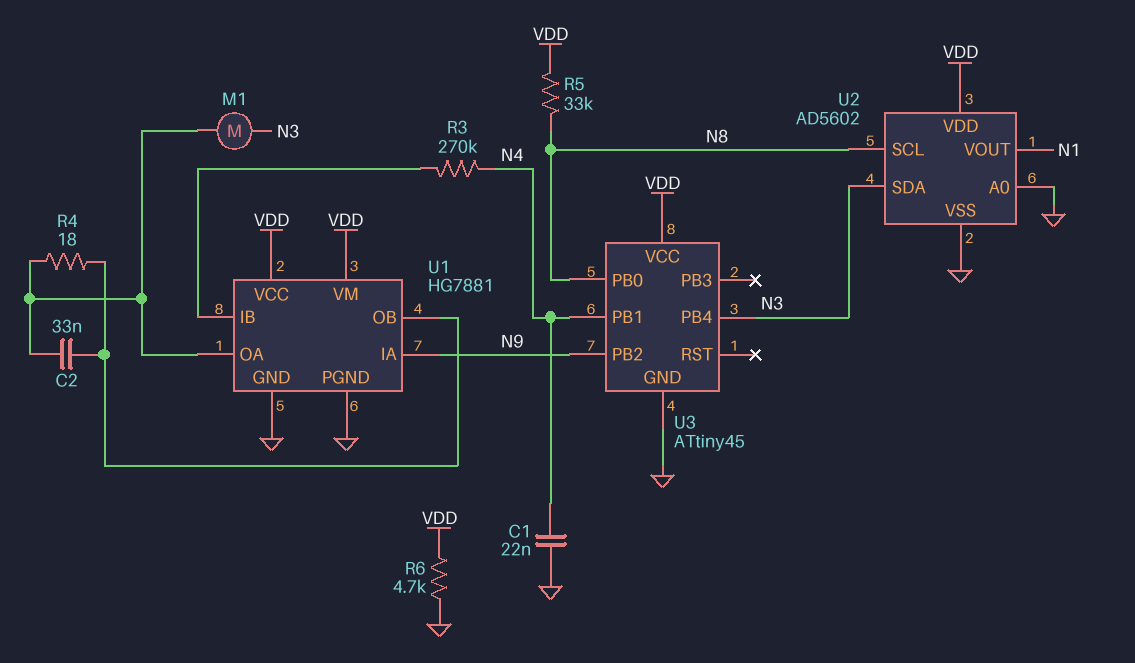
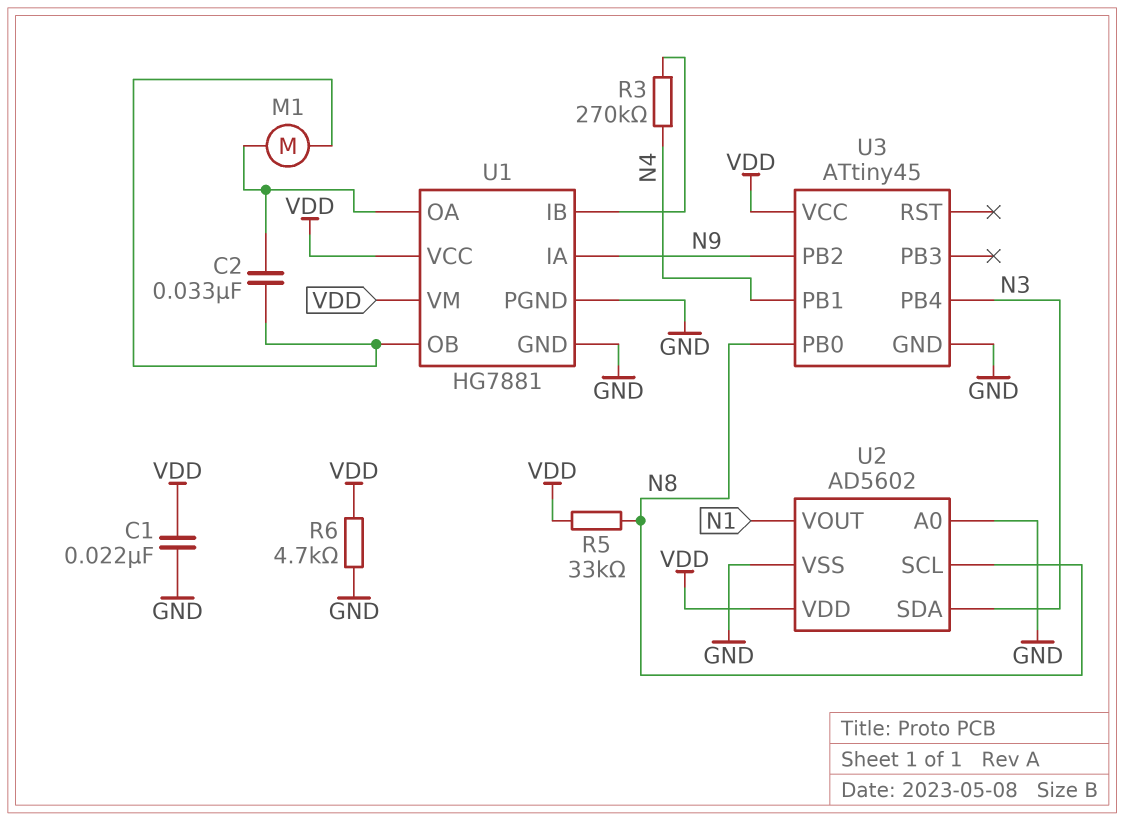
C1: 22nF (GND, N4) -> 22nF (GND, VDD)
M1: motor (N3, U1/OA) -> motor (U1/OA, U1/OB)
R4: 18 (U1/OA, U1/OB) -> none

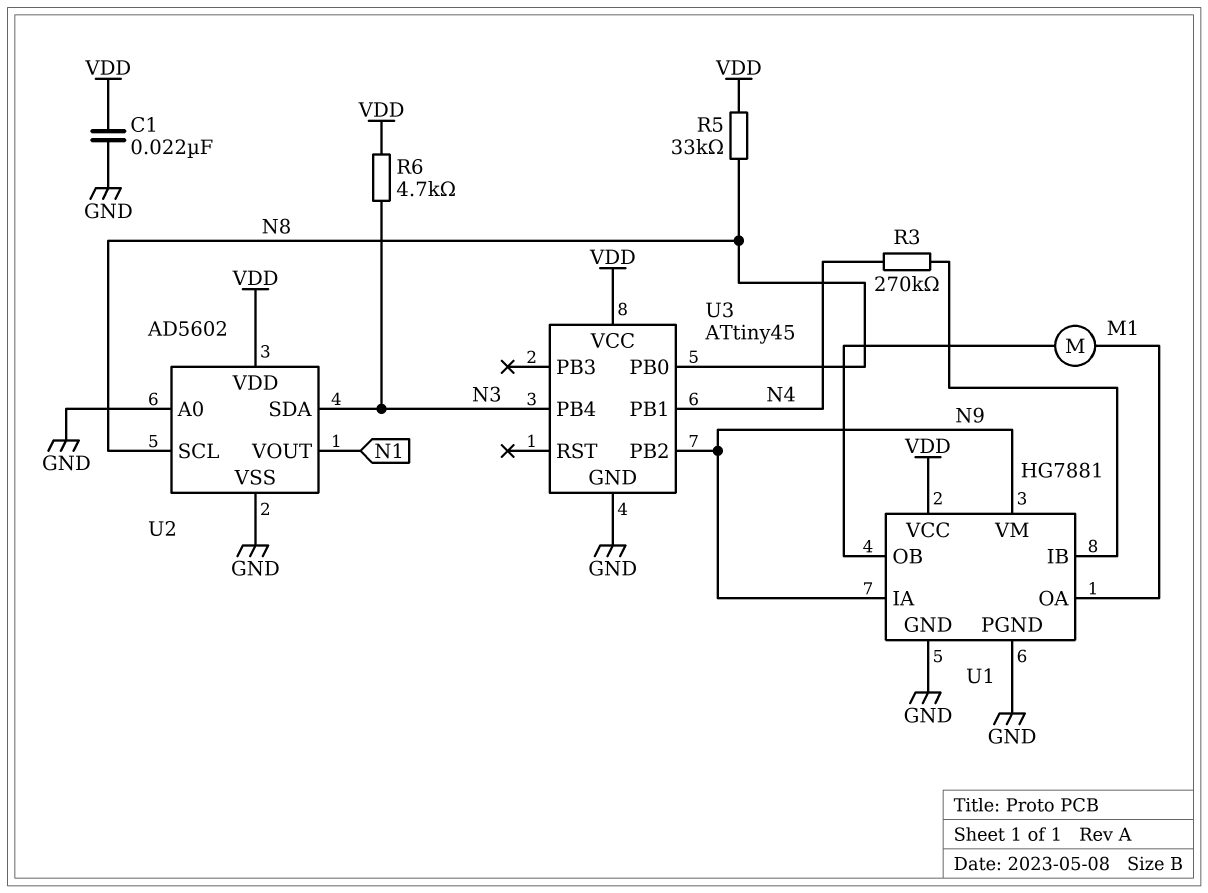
C2: 33nF (U1/OA, U1/OB) -> none
R6: 4.7k (GND, VDD) -> 4.7k (N3, VDD)
U1 pin VM: VDD -> N9

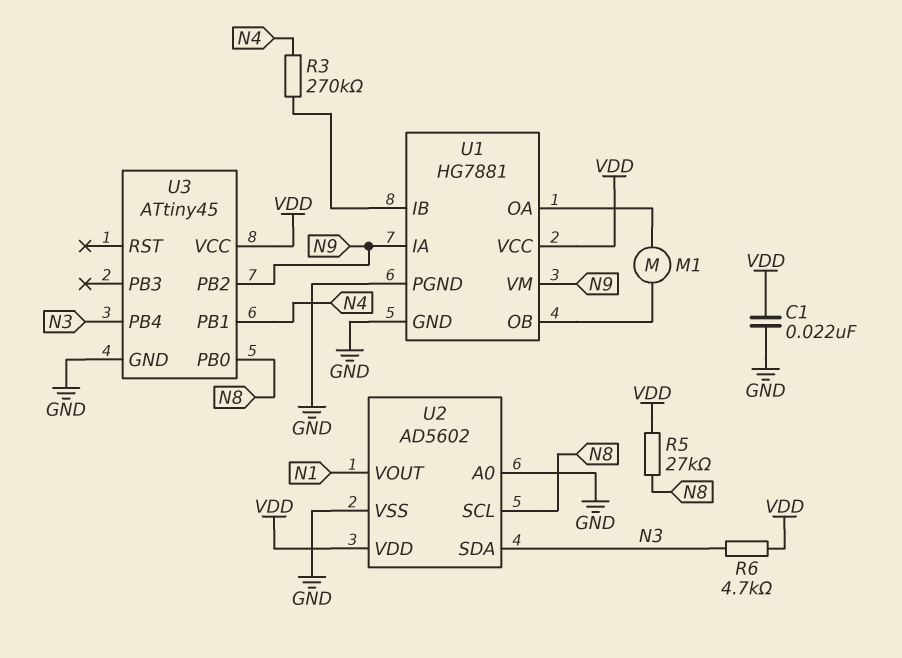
R5: 33k (N8, VDD) -> 27k (N8, VDD)

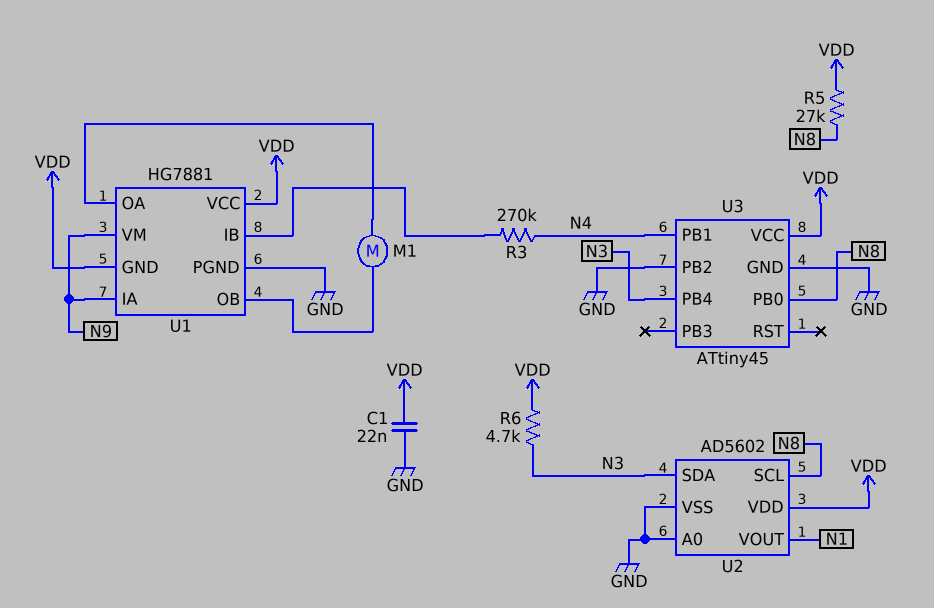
U1 pin GND: GND -> VDD
U3 pin PB2: N9 -> GND

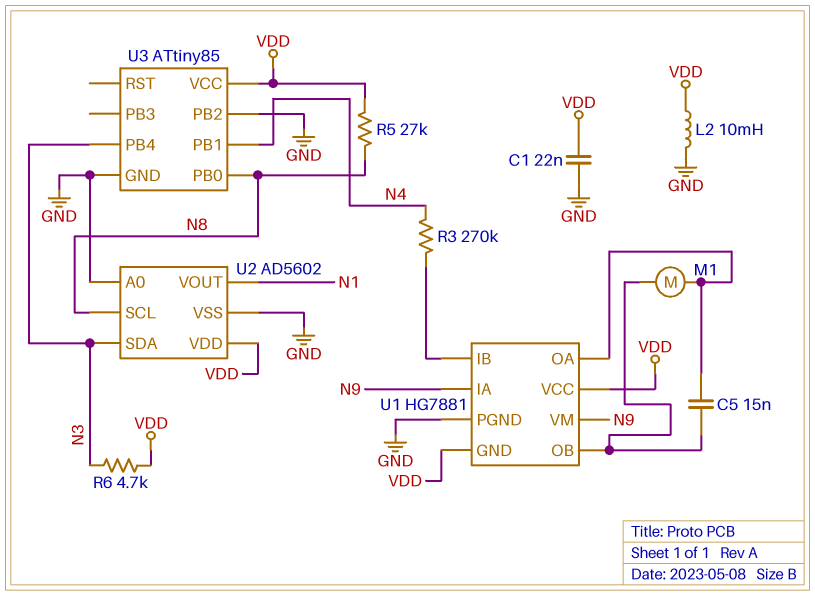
C5: none -> 15nF (U1/OA, U1/OB)
L2: none -> 10mH (GND, VDD)
U3: ATtiny45 -> ATtiny85

